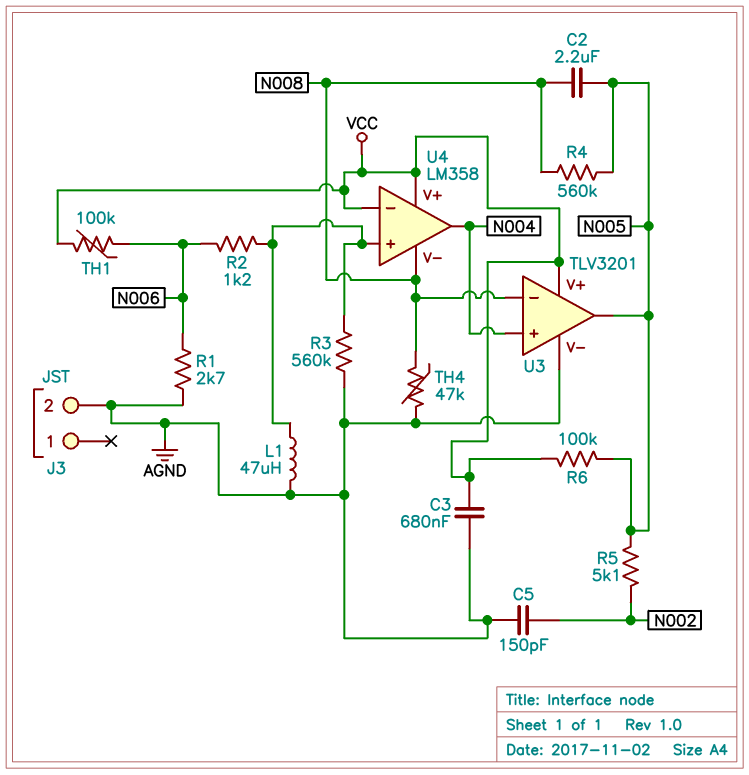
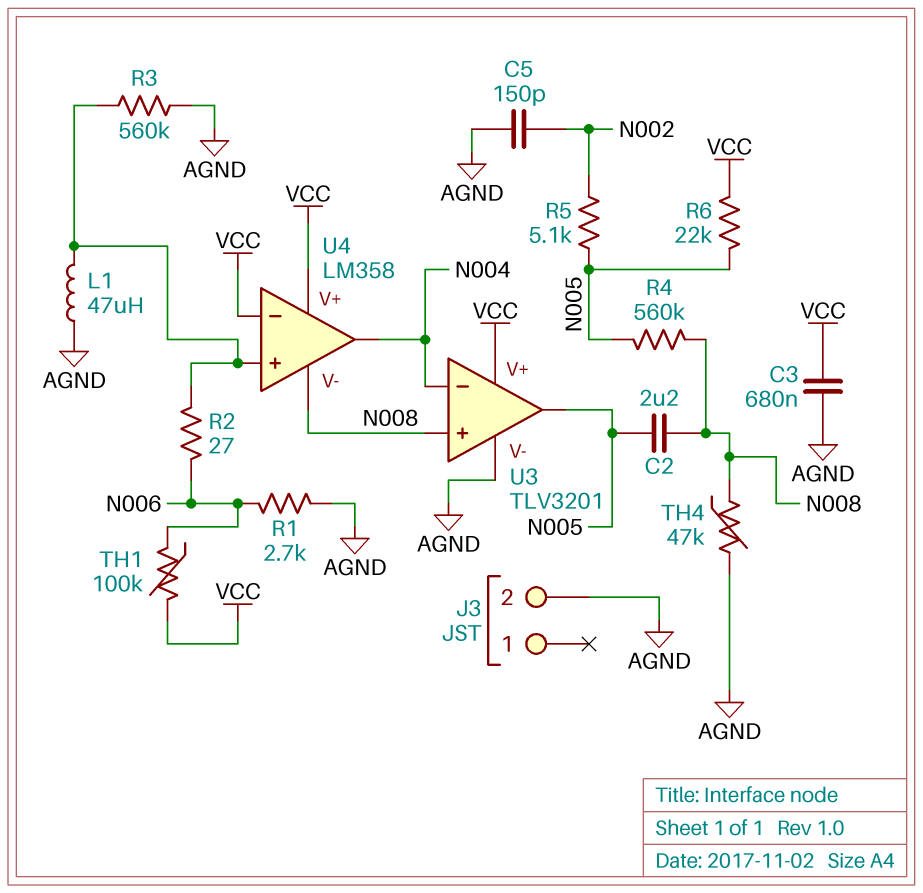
R2: 1.2k (N006, U4/in+) -> 27 (N006, U4/in+)
R6: 100k (N005, VCC) -> 22k (N005, VCC)
U3 pin in+: N004 -> N008
U3 pin in-: N008 -> N004

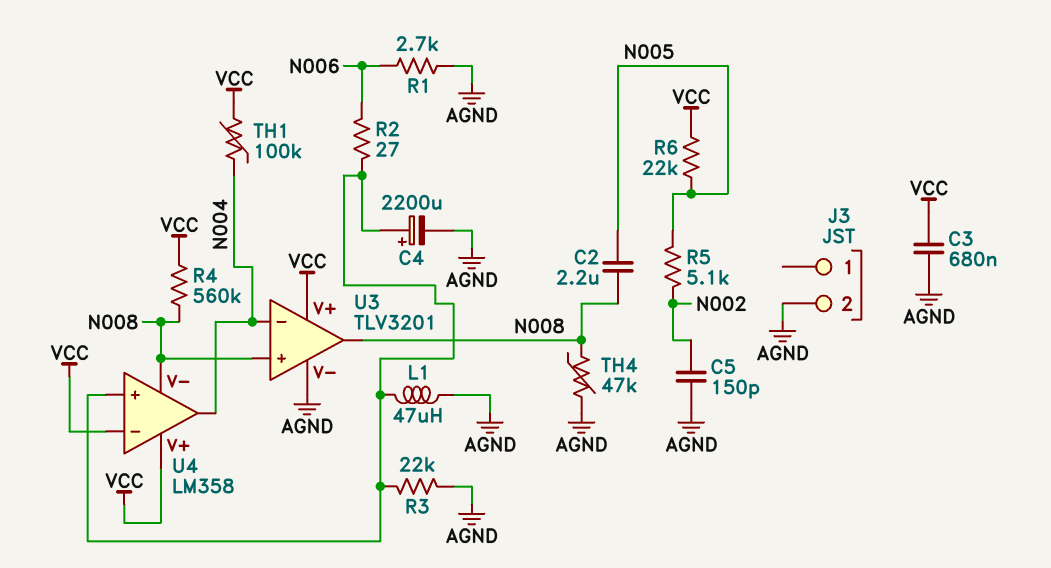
C4: none -> 2200uF (plus U4/in+, minus AGND)
R3: 560k (AGND, U4/in+) -> 22k (AGND, U4/in+)
R4: 560k (N005, N008) -> 560k (N008, VCC)
TH1: 100k (N006, VCC) -> 100k (N004, VCC)
U3 pin out: N005 -> N008

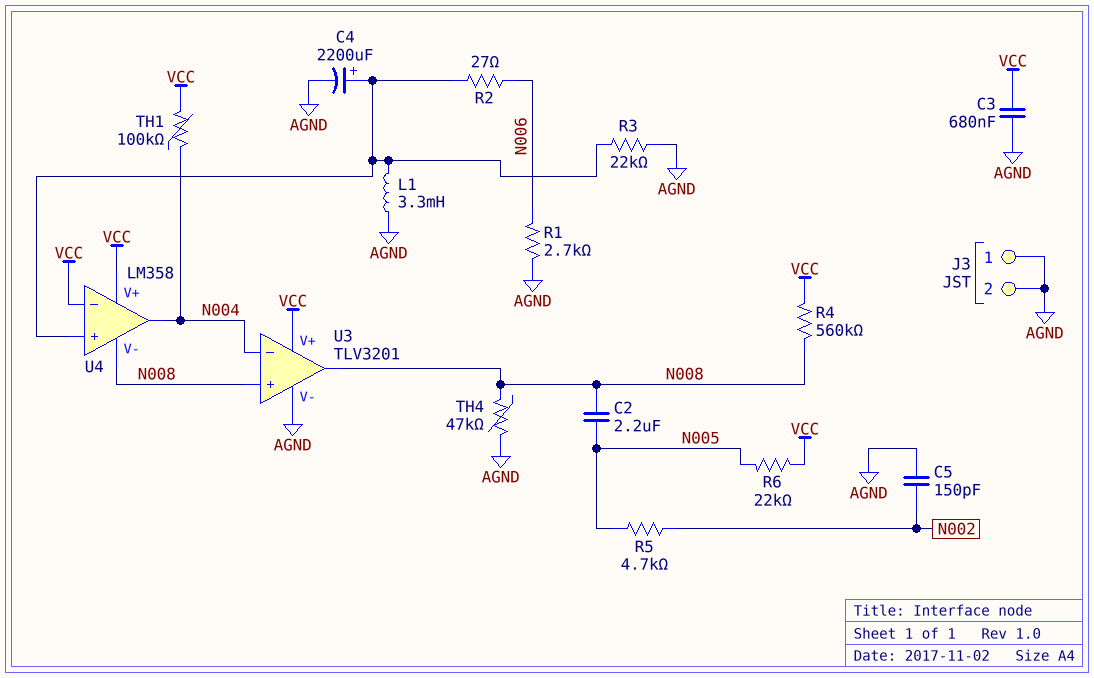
J3 pin 1: none -> AGND
L1: 47uH (AGND, U4/in+) -> 3.3mH (AGND, U4/in+)
R5: 5.1k (N002, N005) -> 4.7k (N002, N005)

